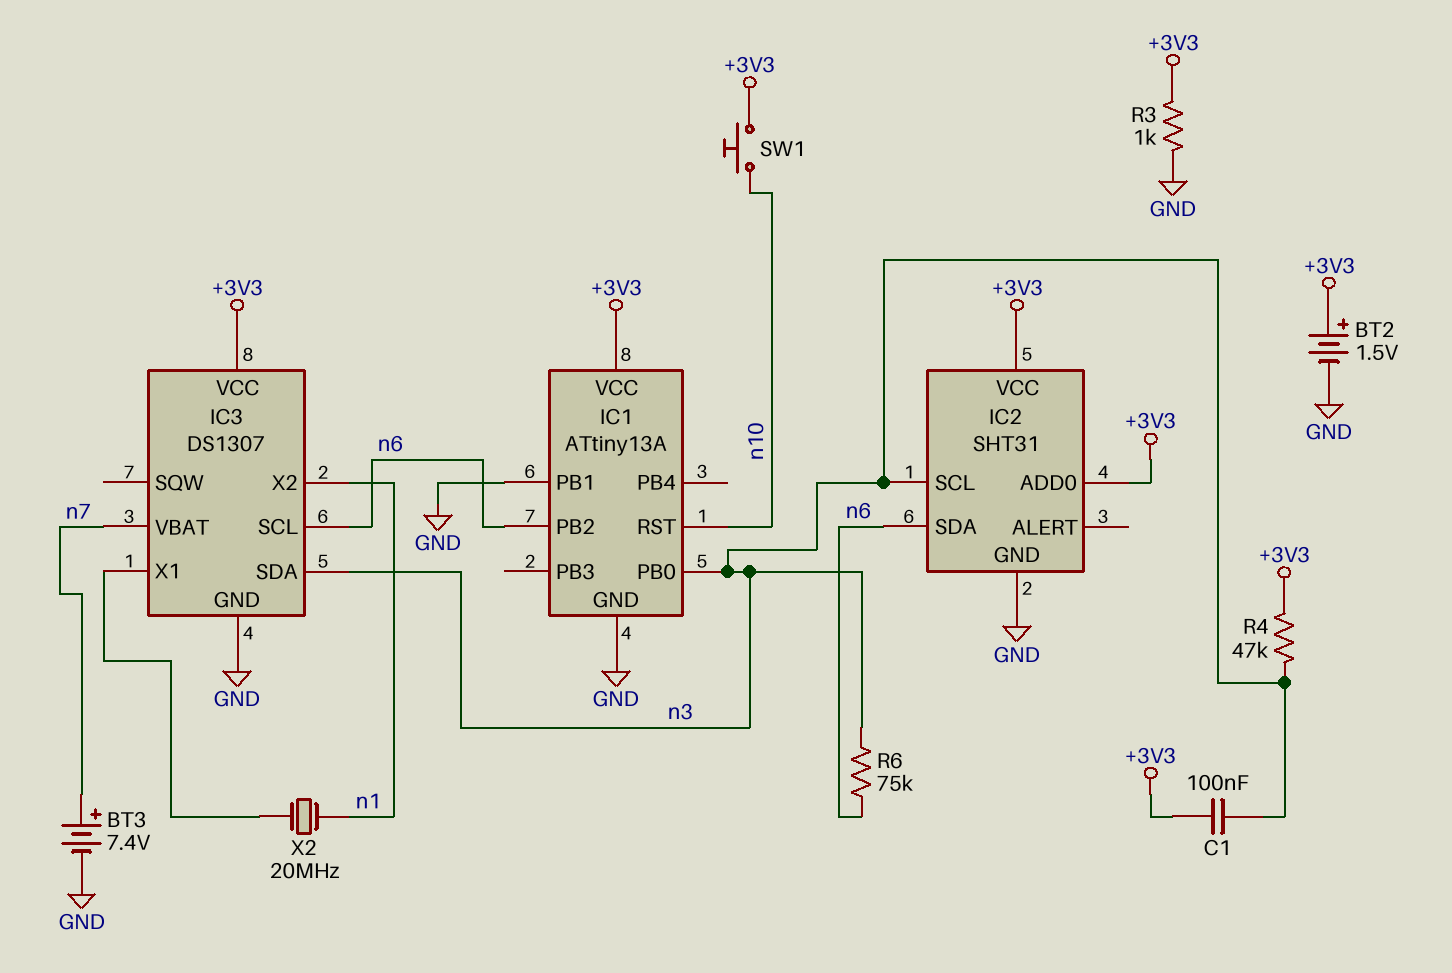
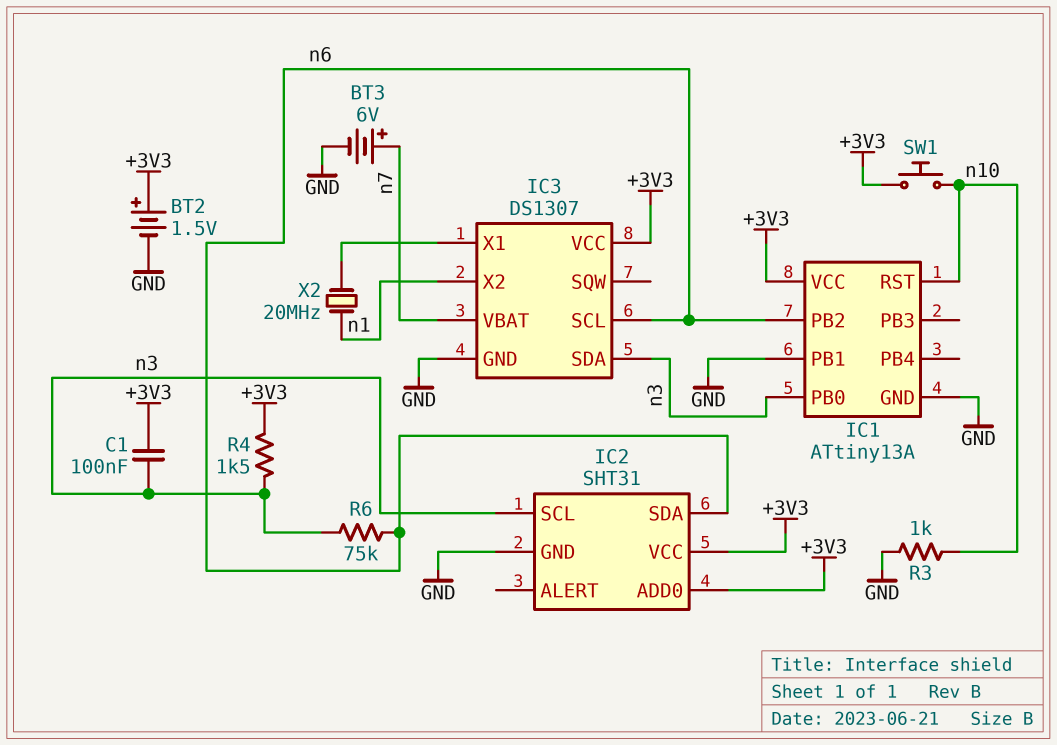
BT3: 7.4V (plus n7, minus GND) -> 6V (plus n7, minus GND)
R3: 1k (+3V3, GND) -> 1k (GND, n10)
R4: 47k (+3V3, n3) -> 1.5k (+3V3, n3)

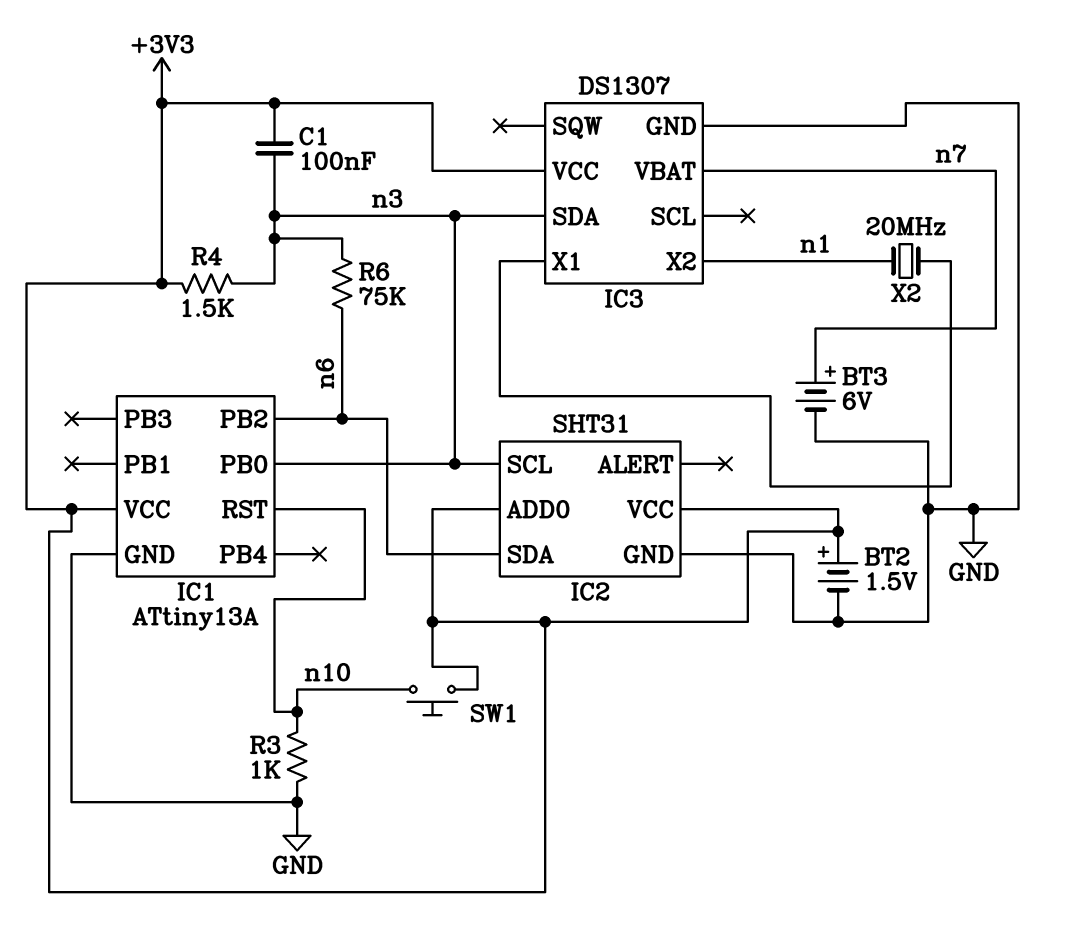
IC1 pin PB1: GND -> none
IC3 pin SCL: n6 -> none

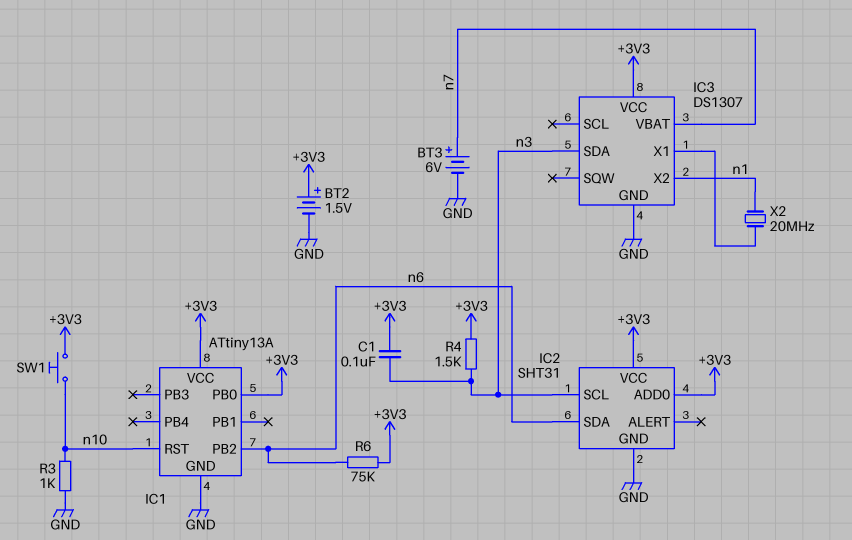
IC1 pin PB0: n3 -> +3V3
R6: 75k (n3, n6) -> 75k (+3V3, n6)

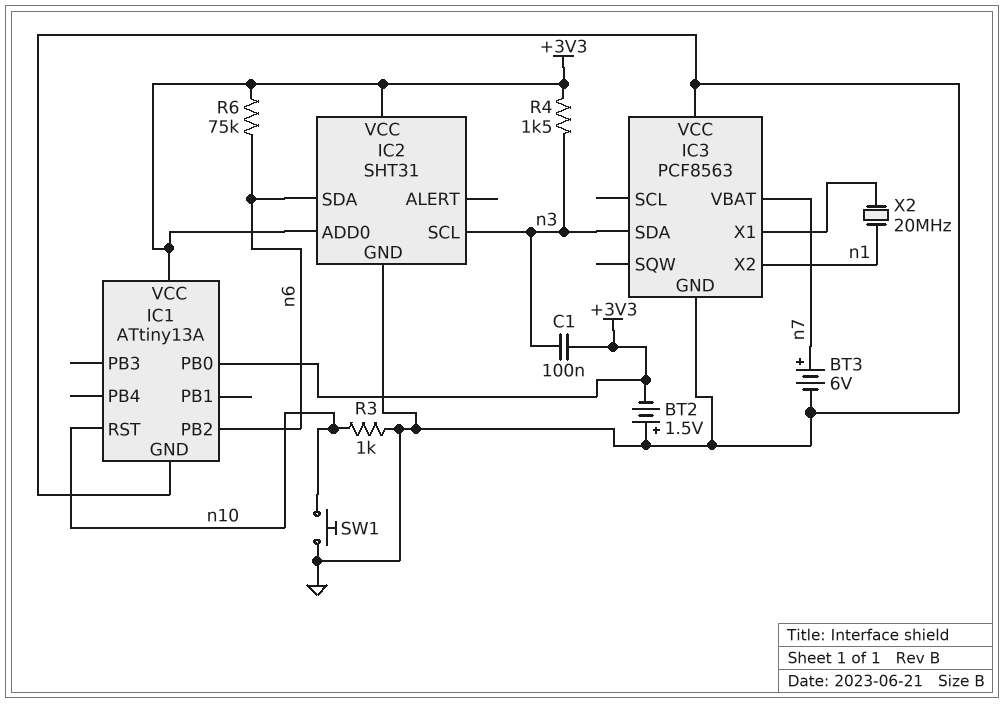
BT2: 1.5V (plus +3V3, minus GND) -> 1.5V (plus GND, minus +3V3)
IC3: DS1307 -> PCF8563
IC3 pin VCC: +3V3 -> GND
SW1: button (+3V3, n10) -> button (GND, n10)

